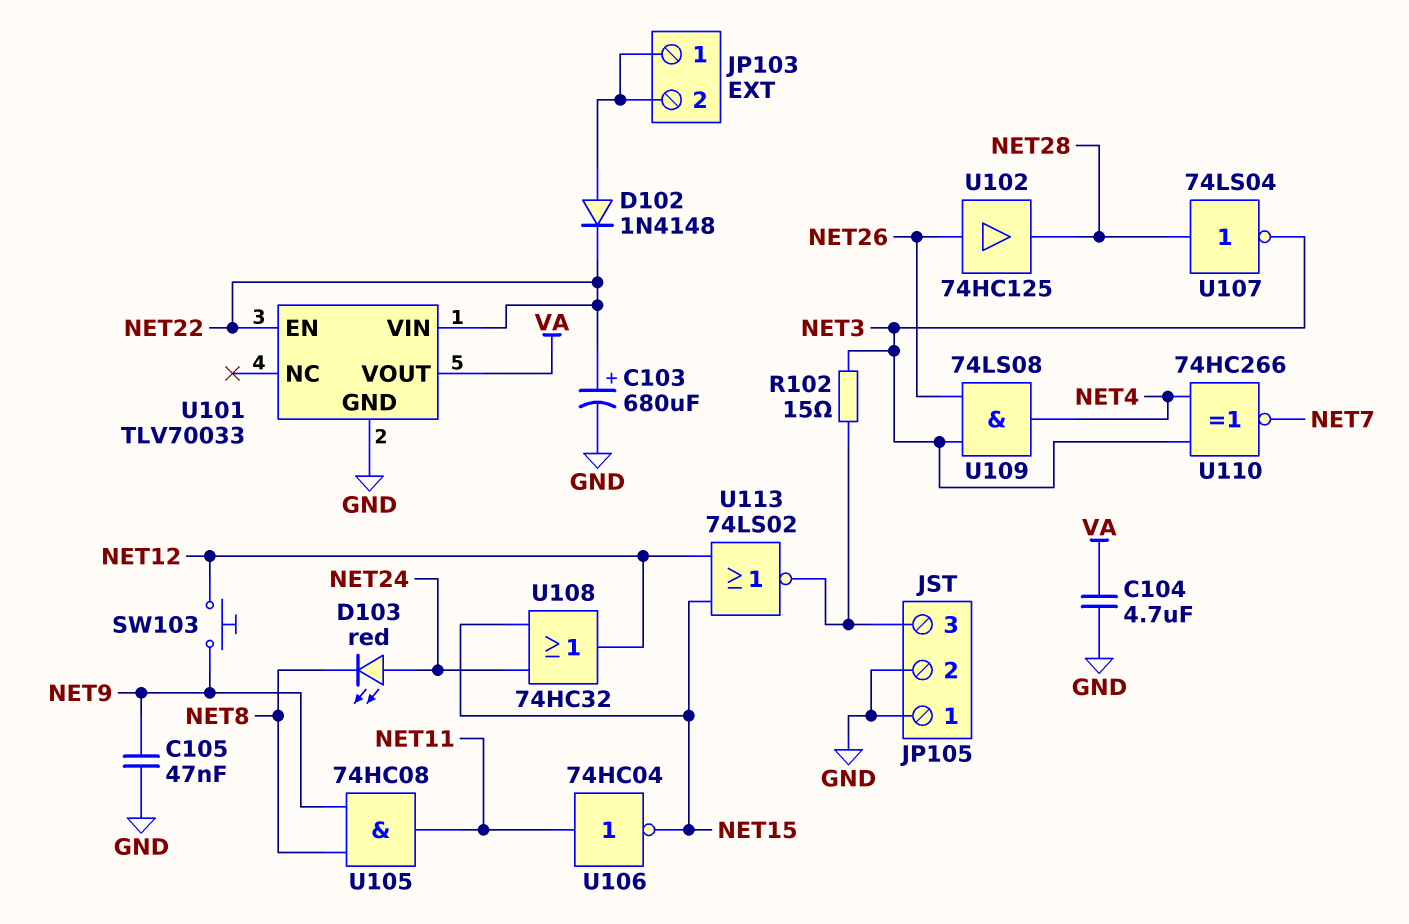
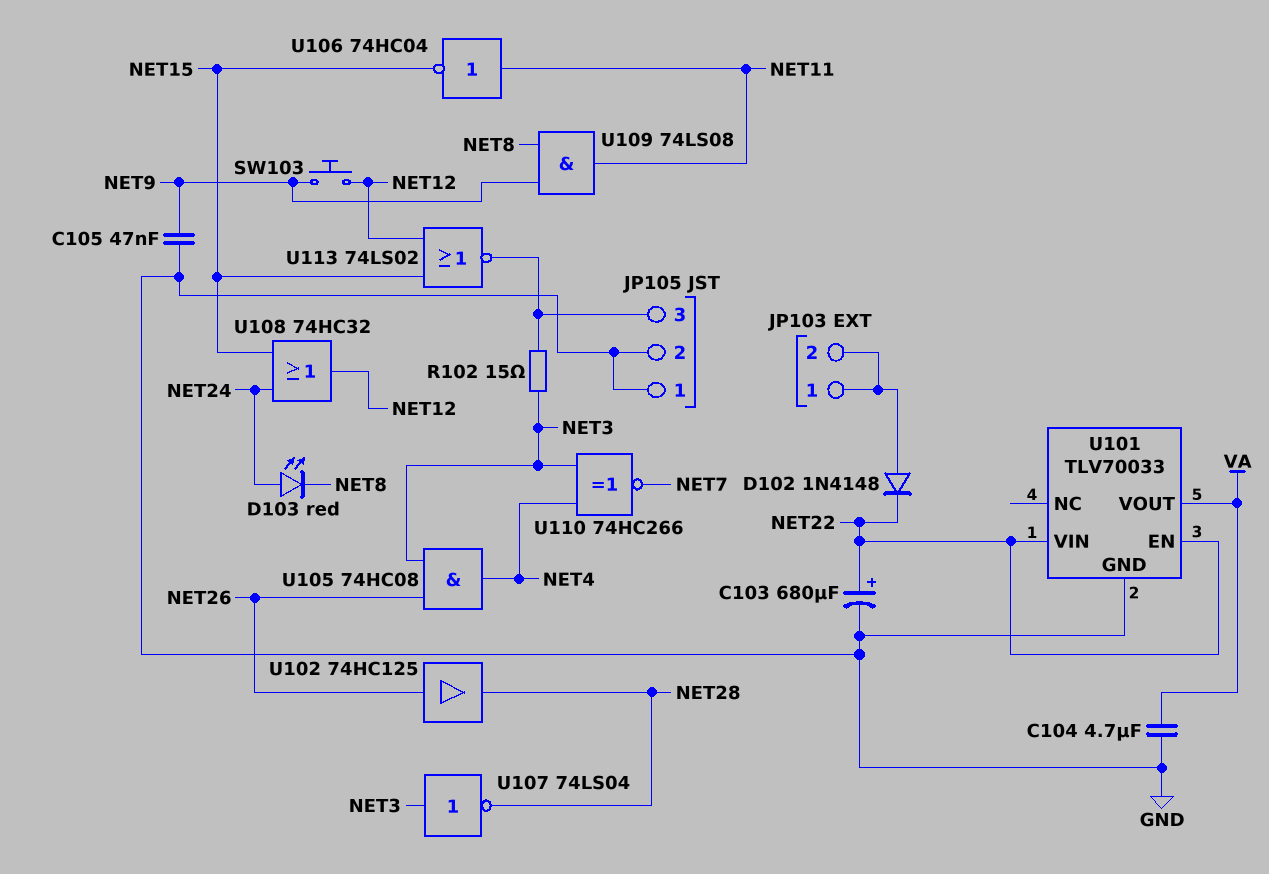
U105: AND 74HC08 (in NET8, in NET9, out NET11) -> AND 74HC08 (in NET3, in NET26, out NET4)
U107: NOT 74LS04 (in NET28, out NET3) -> NOT 74LS04 (in NET3, out NET28)
U109: AND 74LS08 (in NET3, in NET26, out NET4) -> AND 74LS08 (in NET8, in NET9, out NET11)

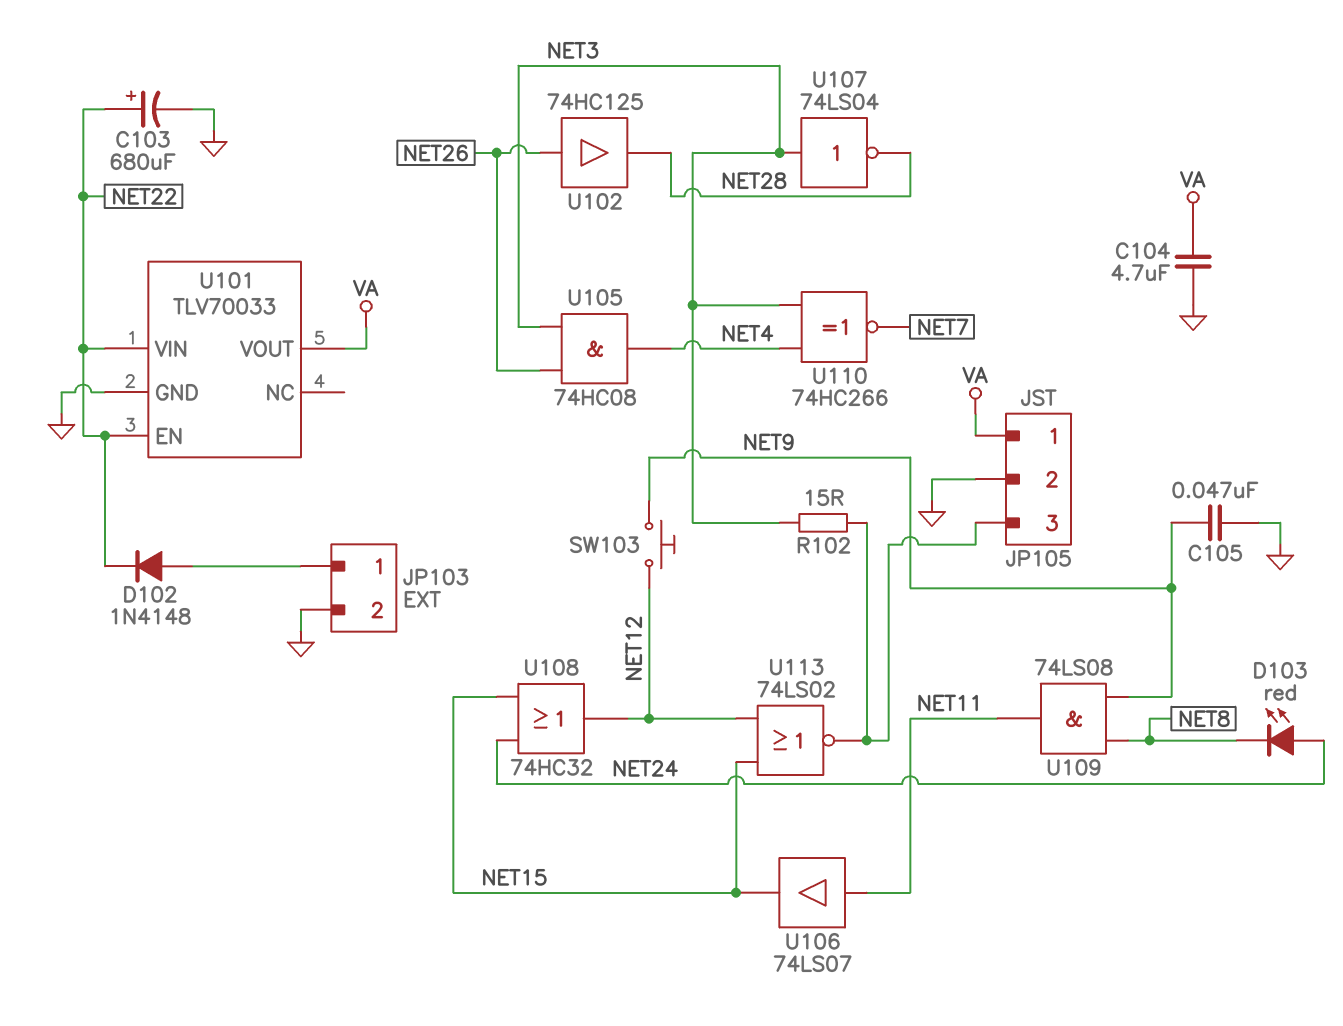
JP103 pin 2: JP103/1 -> GND
JP105 pin 1: GND -> VA
U106: NOT 74HC04 (in NET11, out NET15) -> buffer 74LS07 (in NET11, out NET15)

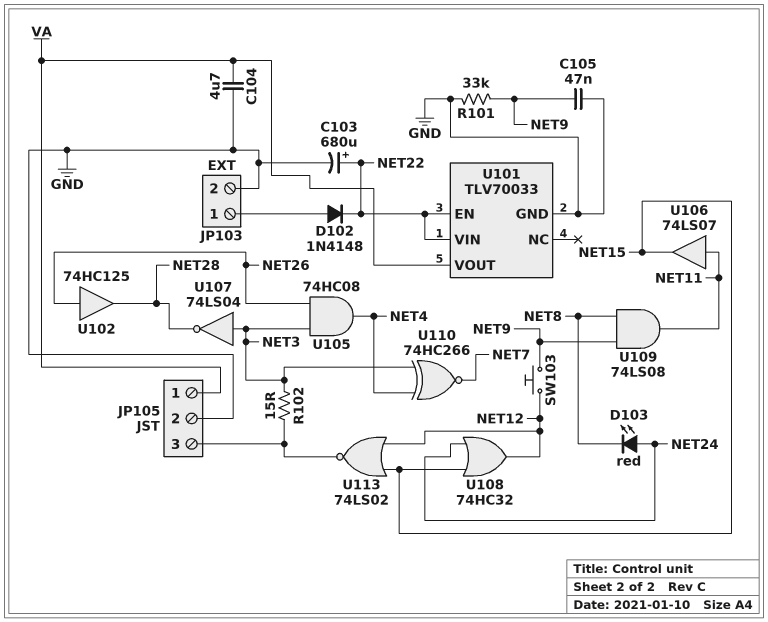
R101: none -> 33k (GND, NET9)

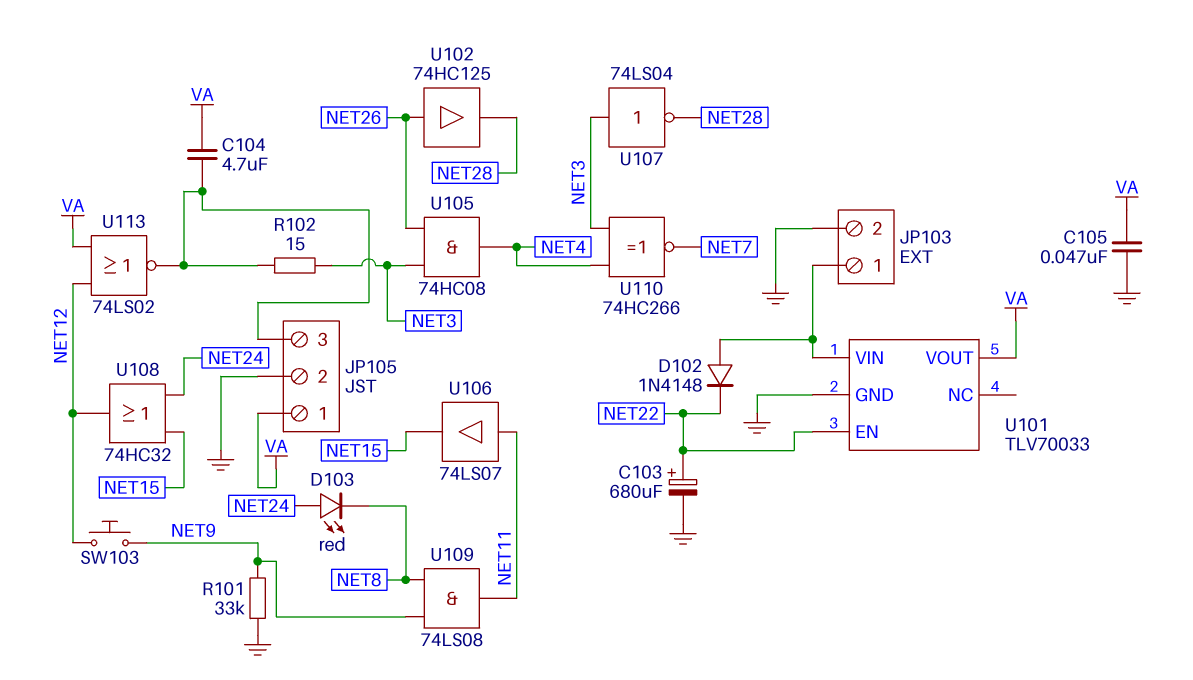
C104: 4.7uF (GND, VA) -> 4.7uF (JP105/3, VA)
C105: 47nF (GND, NET9) -> 47nF (GND, VA)
U101 pin VIN: NET22 -> JP103/1
U113: NOR 74LS02 (in NET12, in NET15, out JP105/3) -> NOR 74LS02 (in NET12, in VA, out JP105/3)

